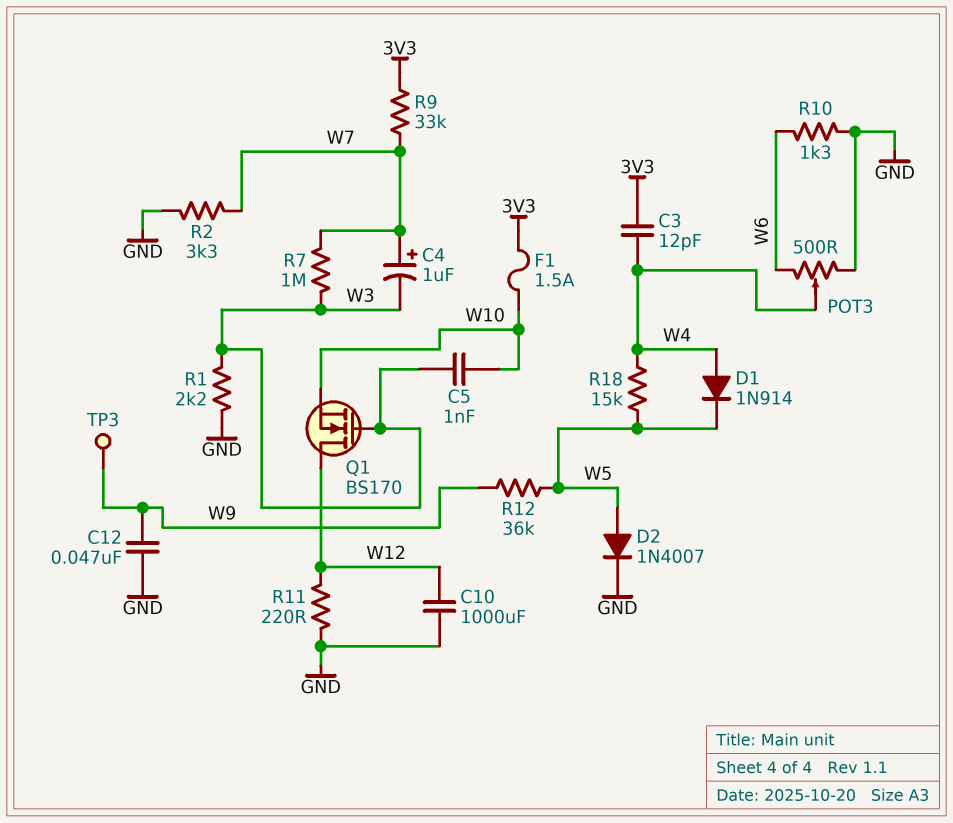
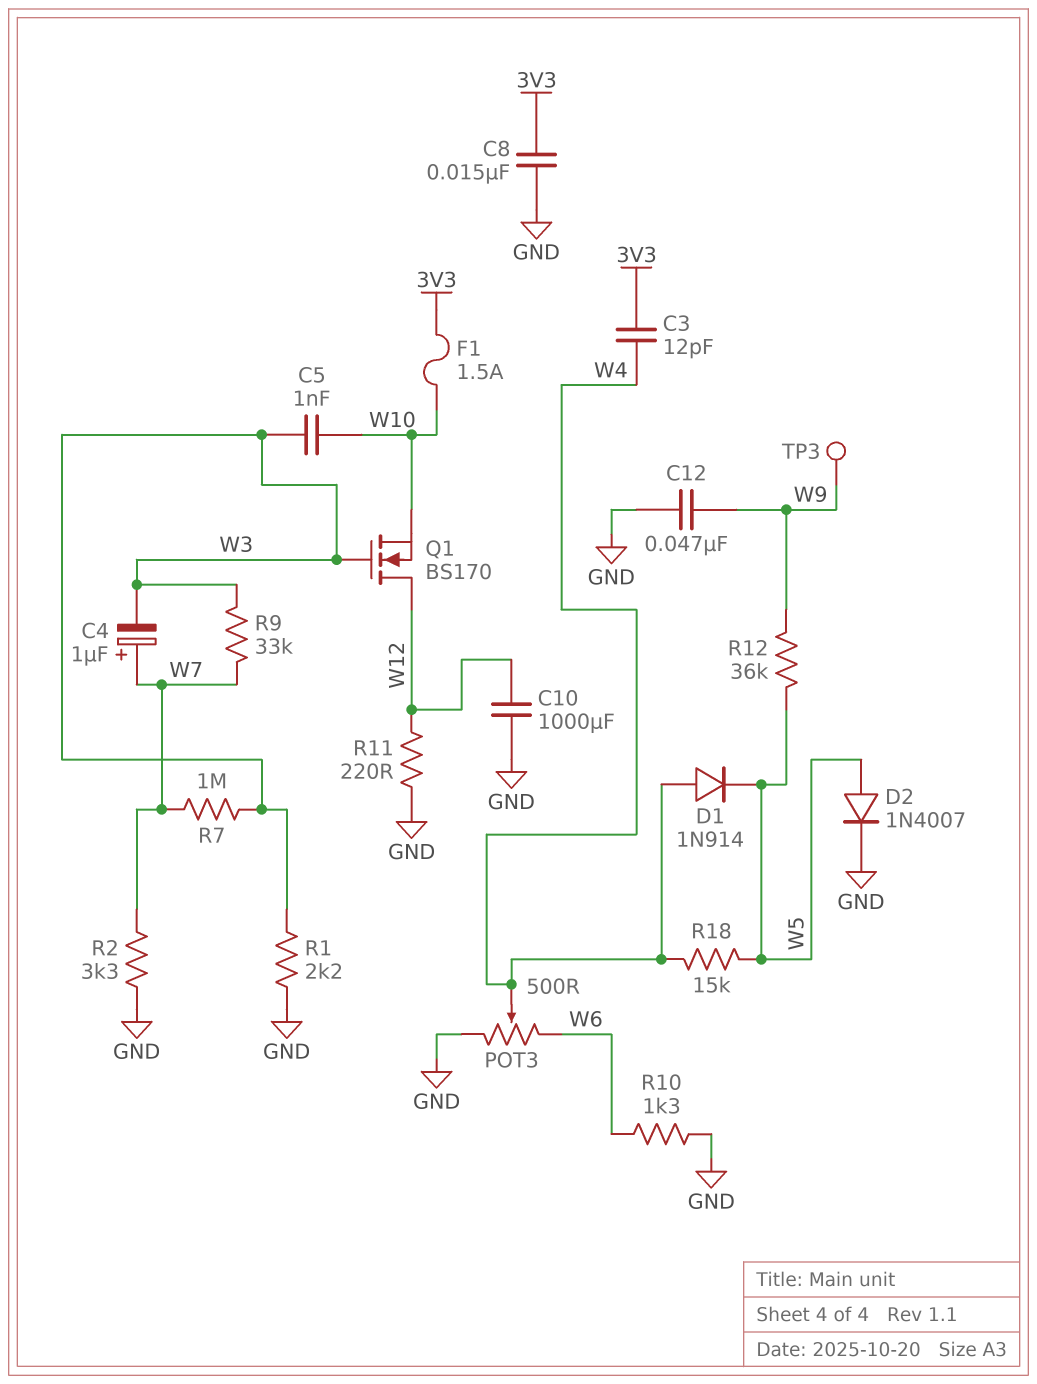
C8: none -> 15nF (3V3, GND)
R9: 33k (3V3, W7) -> 33k (W3, W7)

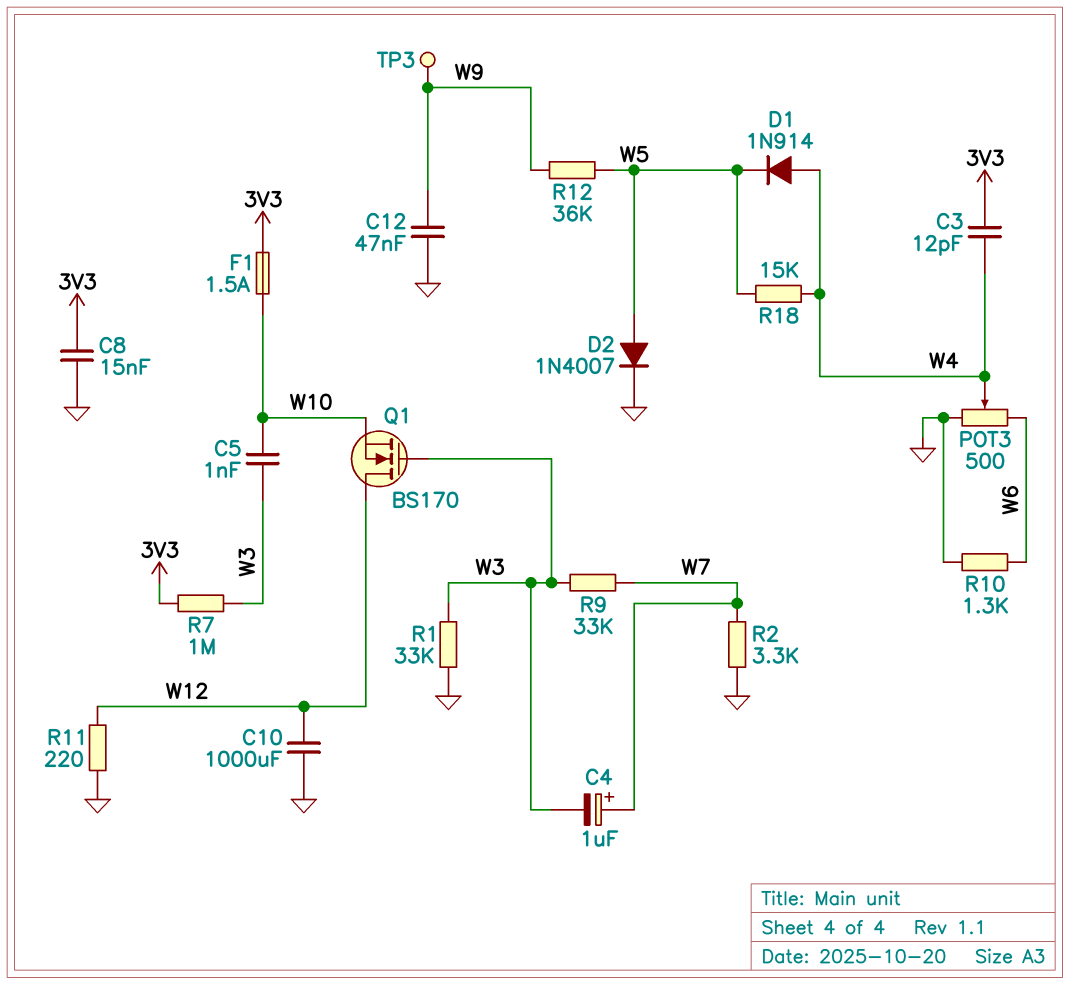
R1: 2.2k (GND, W3) -> 33k (GND, W3)
R7: 1M (W3, W7) -> 1M (3V3, W3)

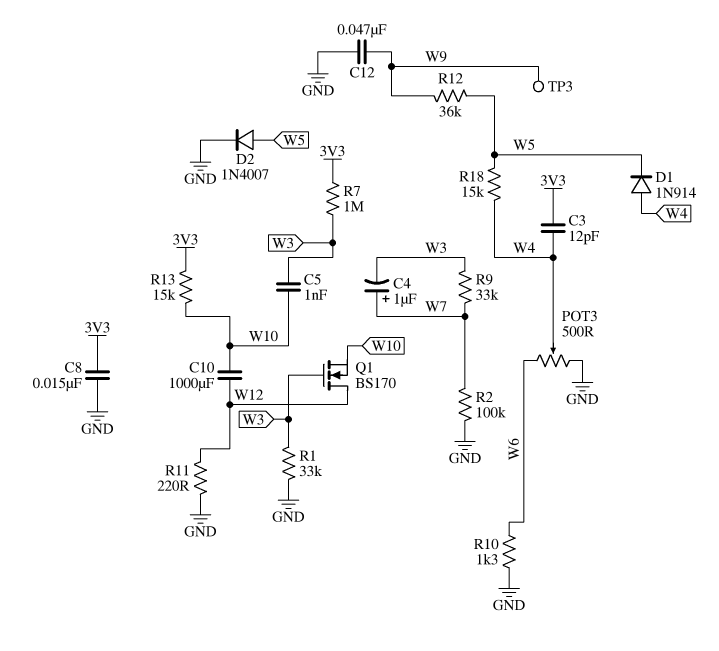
C10: 1000uF (GND, W12) -> 1000uF (W10, W12)
F1: 1.5A (3V3, W10) -> none
R2: 3.3k (GND, W7) -> 100k (GND, W7)
R13: none -> 15k (3V3, W10)

